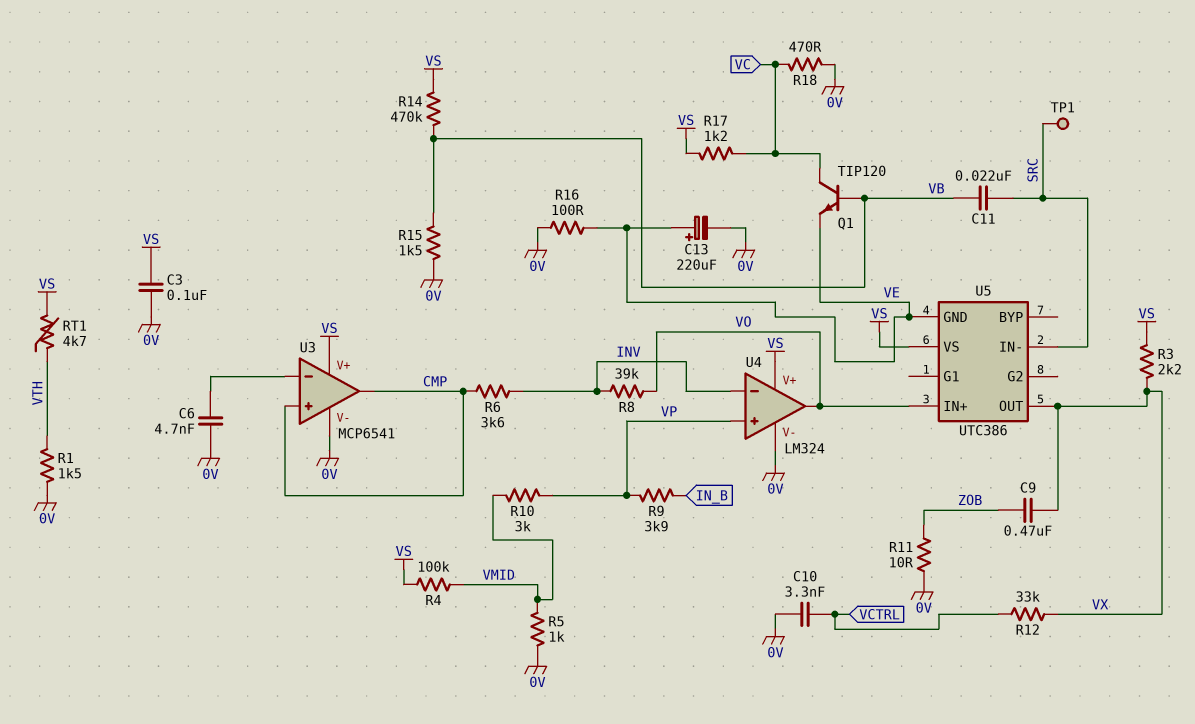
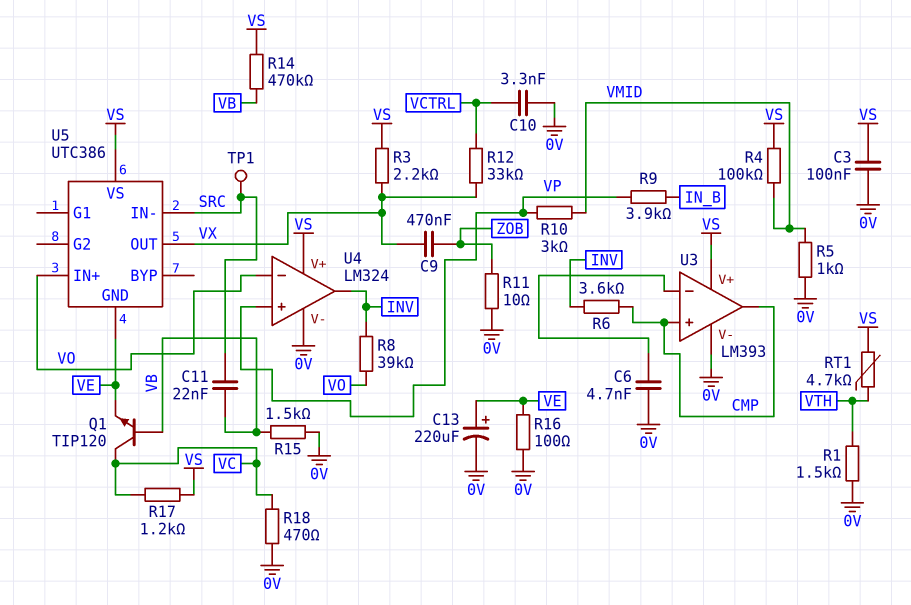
U3: MCP6541 -> LM393
U4 pin in-: INV -> VO
U4 pin out: VO -> INV

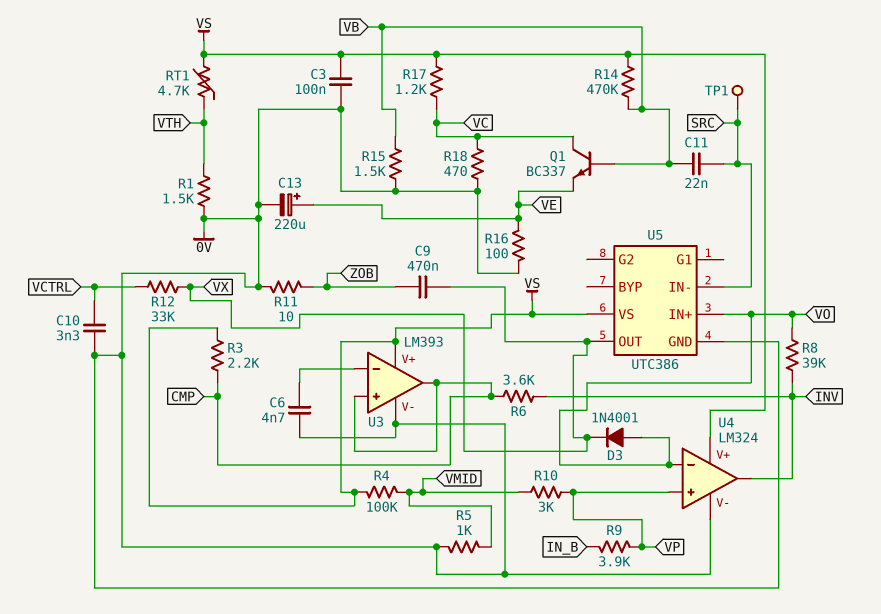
D3: none -> diode 1N4001 (A VO, K VX)
Q1: NPN TIP120 (B VB, C VC, E VE) -> NPN BC337 (B VB, C VC, E VE)
R3: 2.2k (VS, VX) -> 2.2k (CMP, VS)
U5 pin GND: VE -> 0V

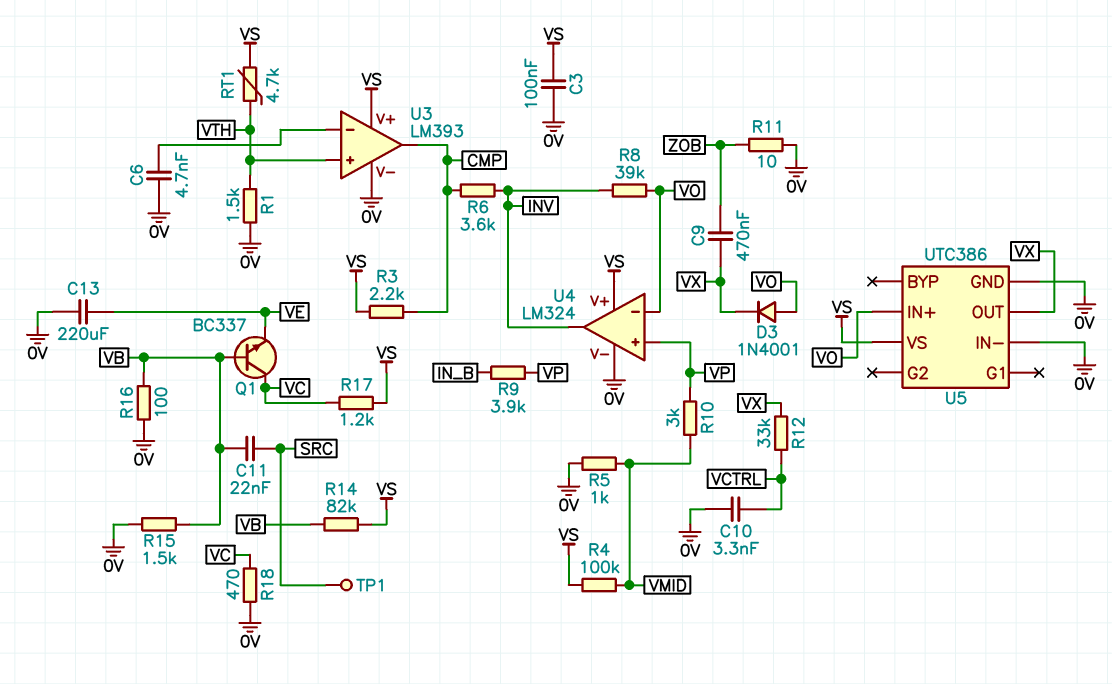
C13: 220uF (plus VE, minus 0V) -> 220uF (0V, VE)
R14: 470k (VB, VS) -> 82k (VB, VS)
R16: 100 (0V, VE) -> 100 (0V, VB)
U3 pin in+: CMP -> VTH
U5 pin IN-: SRC -> 0V

